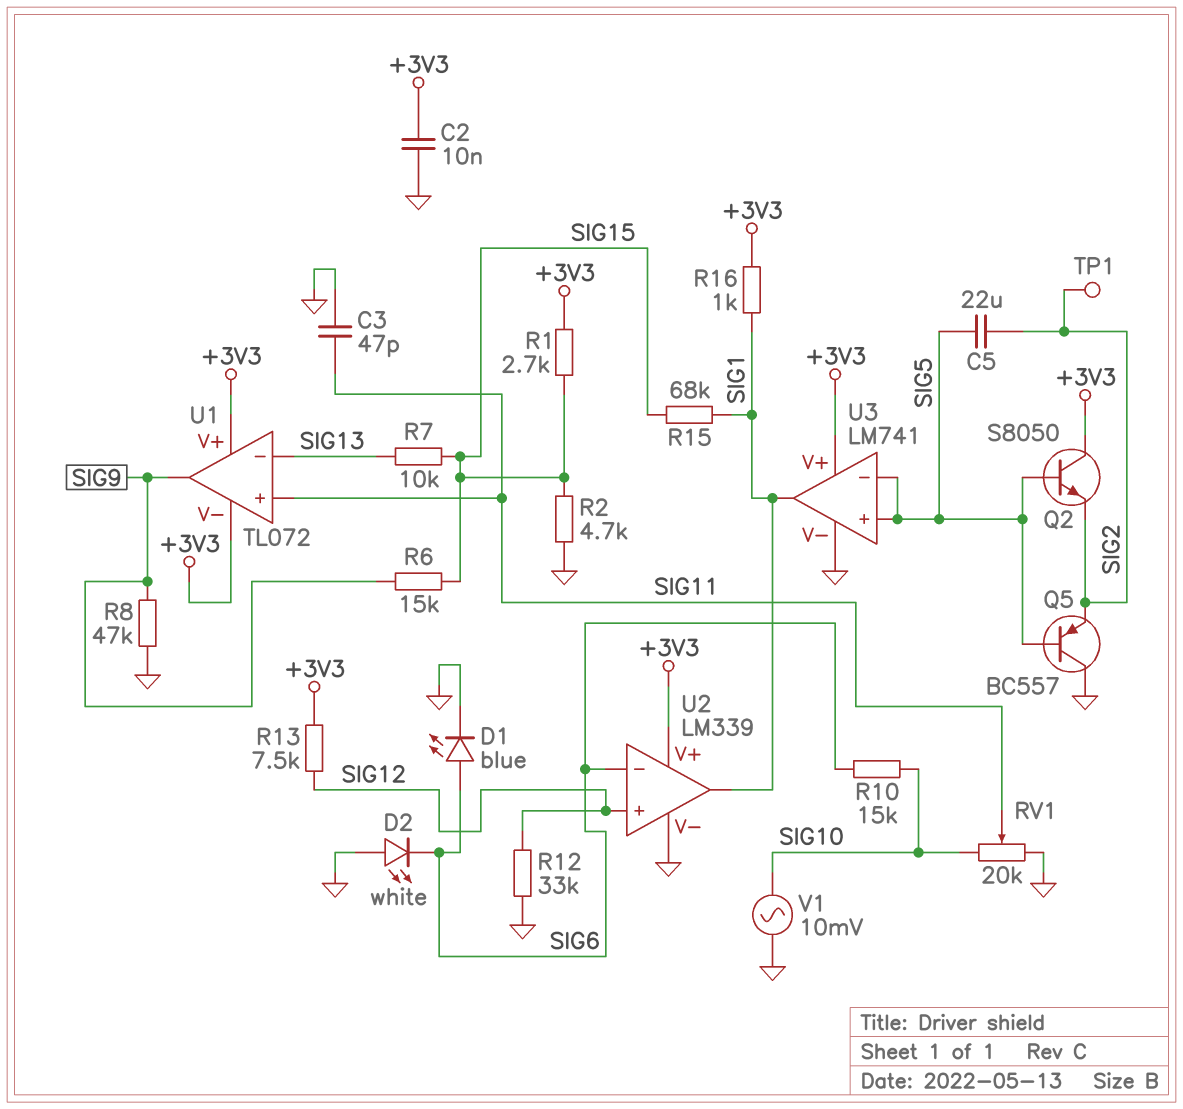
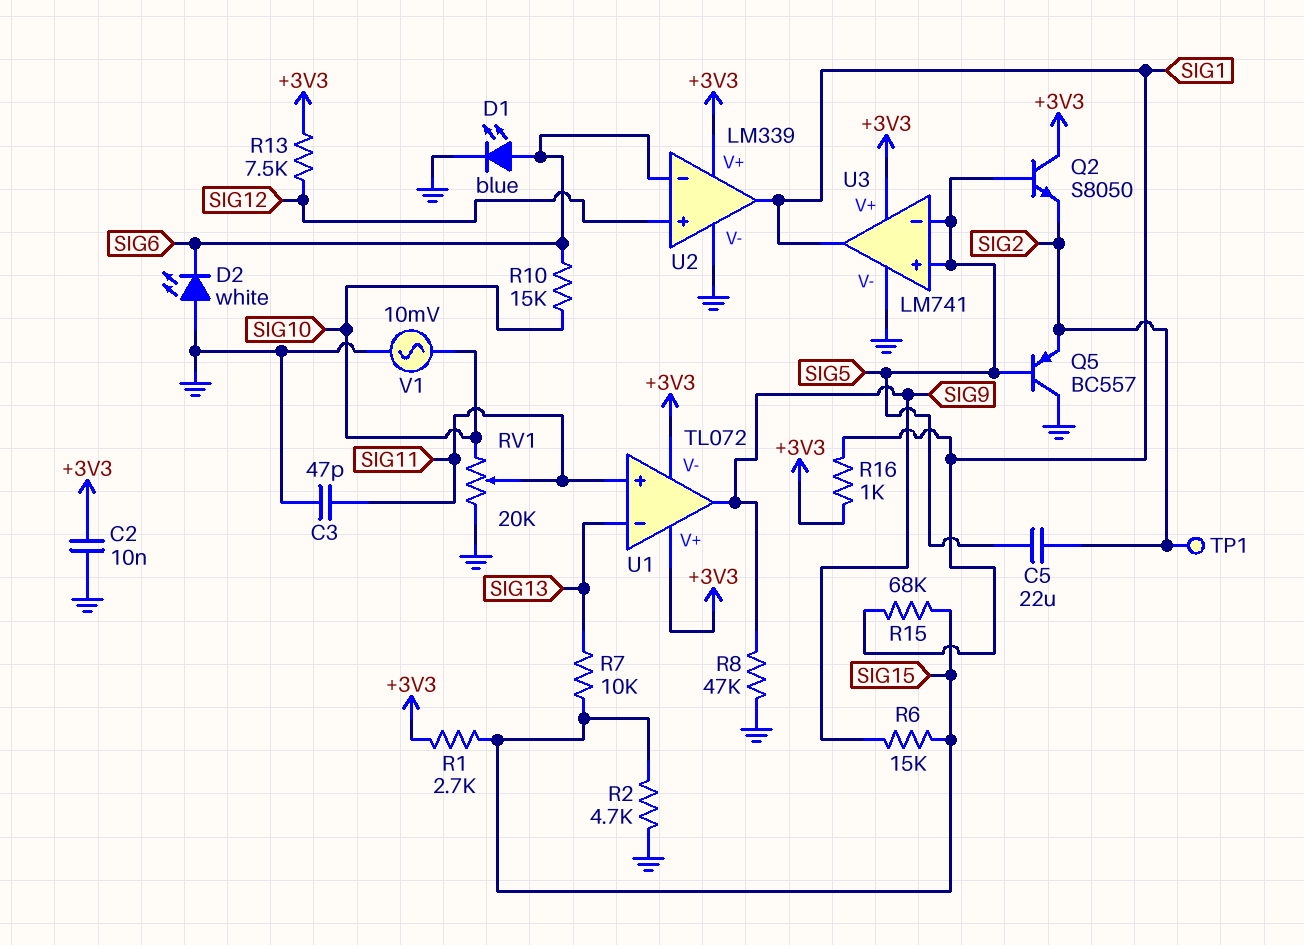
R12: 33k (GND, SIG12) -> none

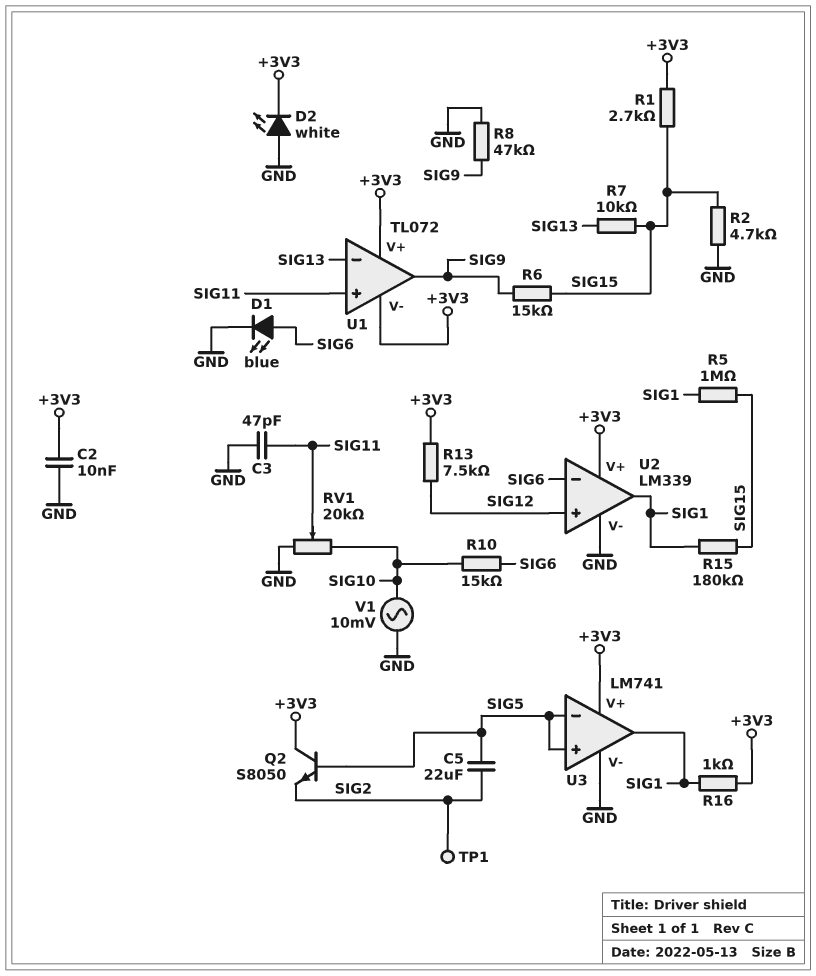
D2: LED white (A GND, K SIG6) -> LED white (A GND, K +3V3)
Q5: PNP BC557 (B SIG5, C GND, E SIG2) -> none
R5: none -> 1M (SIG1, SIG15)
R15: 68k (SIG1, SIG15) -> 180k (SIG1, SIG15)

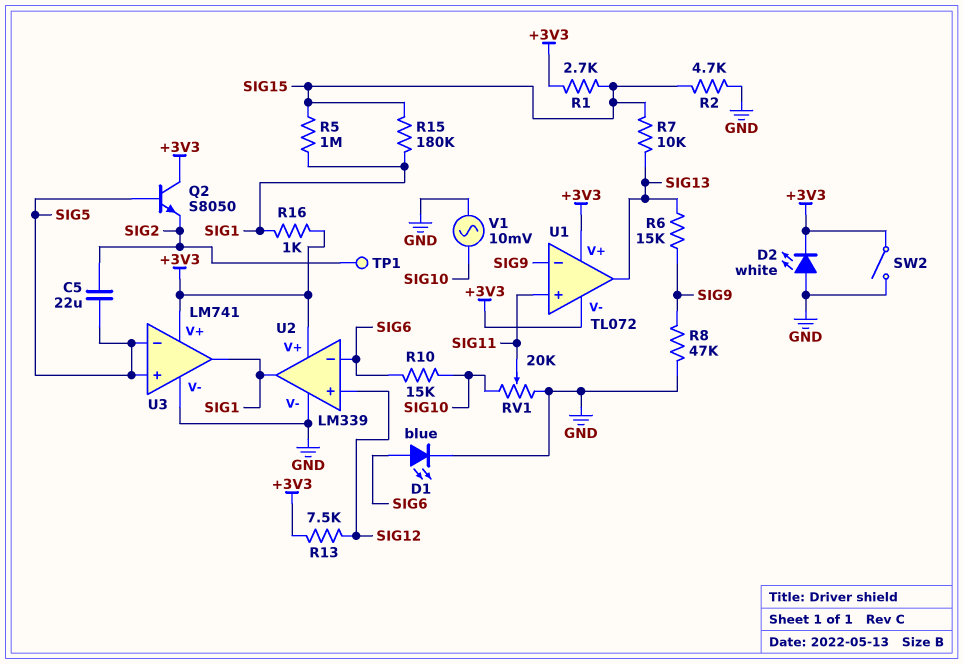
C2: 10nF (+3V3, GND) -> none
C3: 47pF (GND, SIG11) -> none
R6: 15k (SIG9, SIG15) -> 15k (SIG9, SIG13)
SW2: none -> switch (+3V3, GND)
U1 pin in-: SIG13 -> SIG9
U1 pin out: SIG9 -> SIG13

